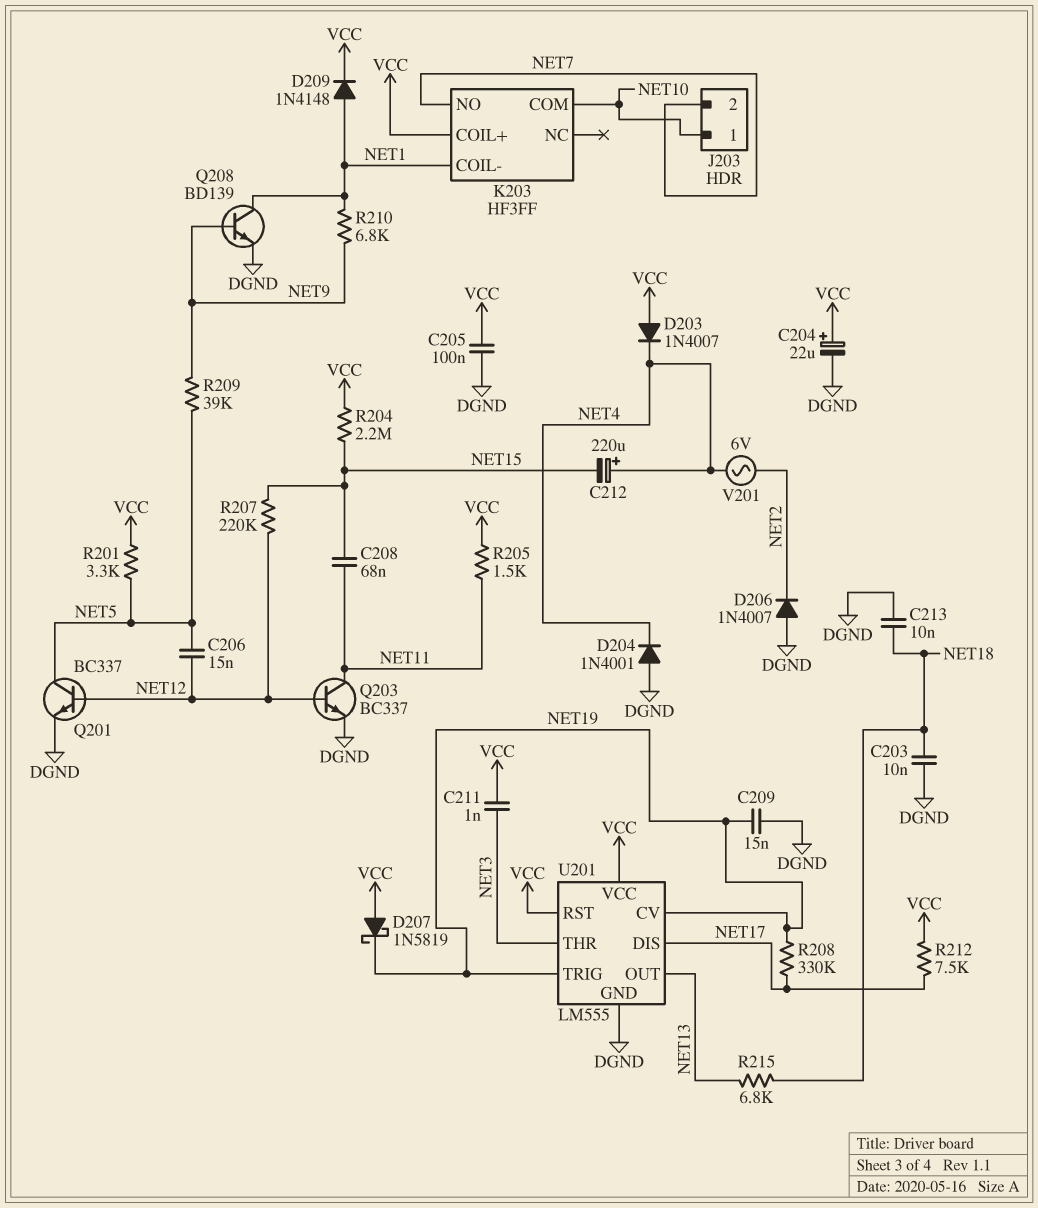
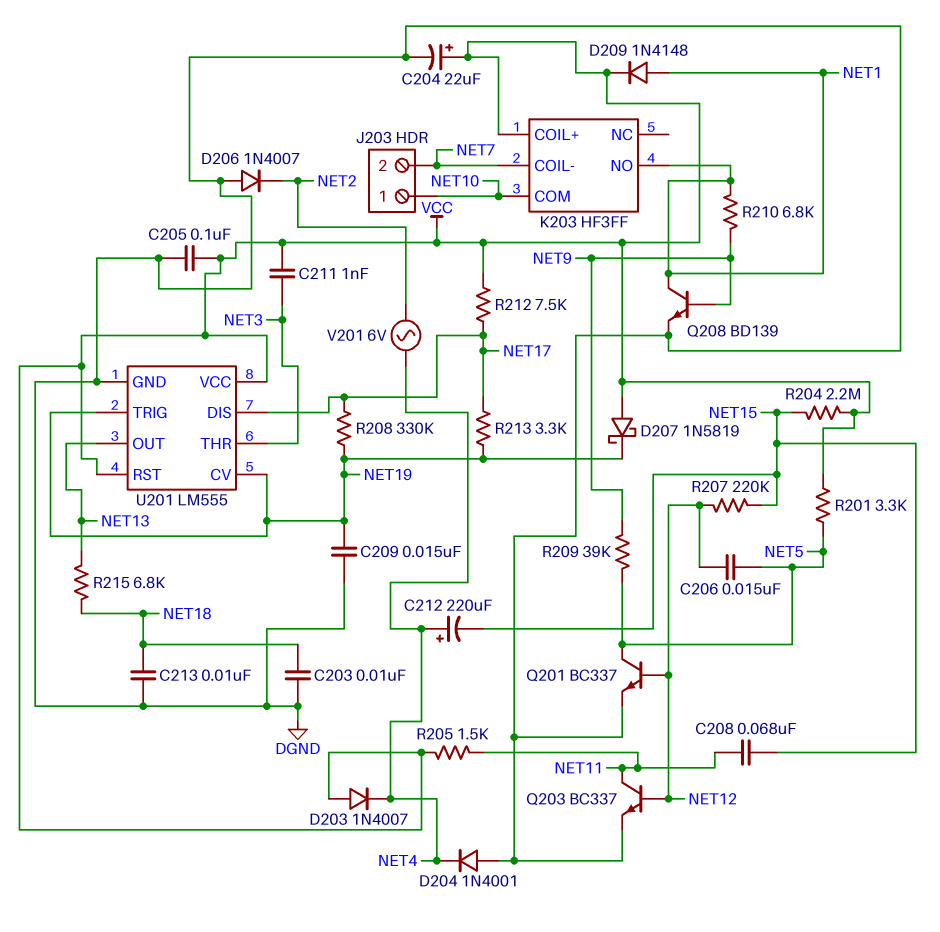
K203 pin COIL-: NET1 -> NET7
K203 pin NO: NET7 -> NET1
R213: none -> 3.3k (NET17, NET19)

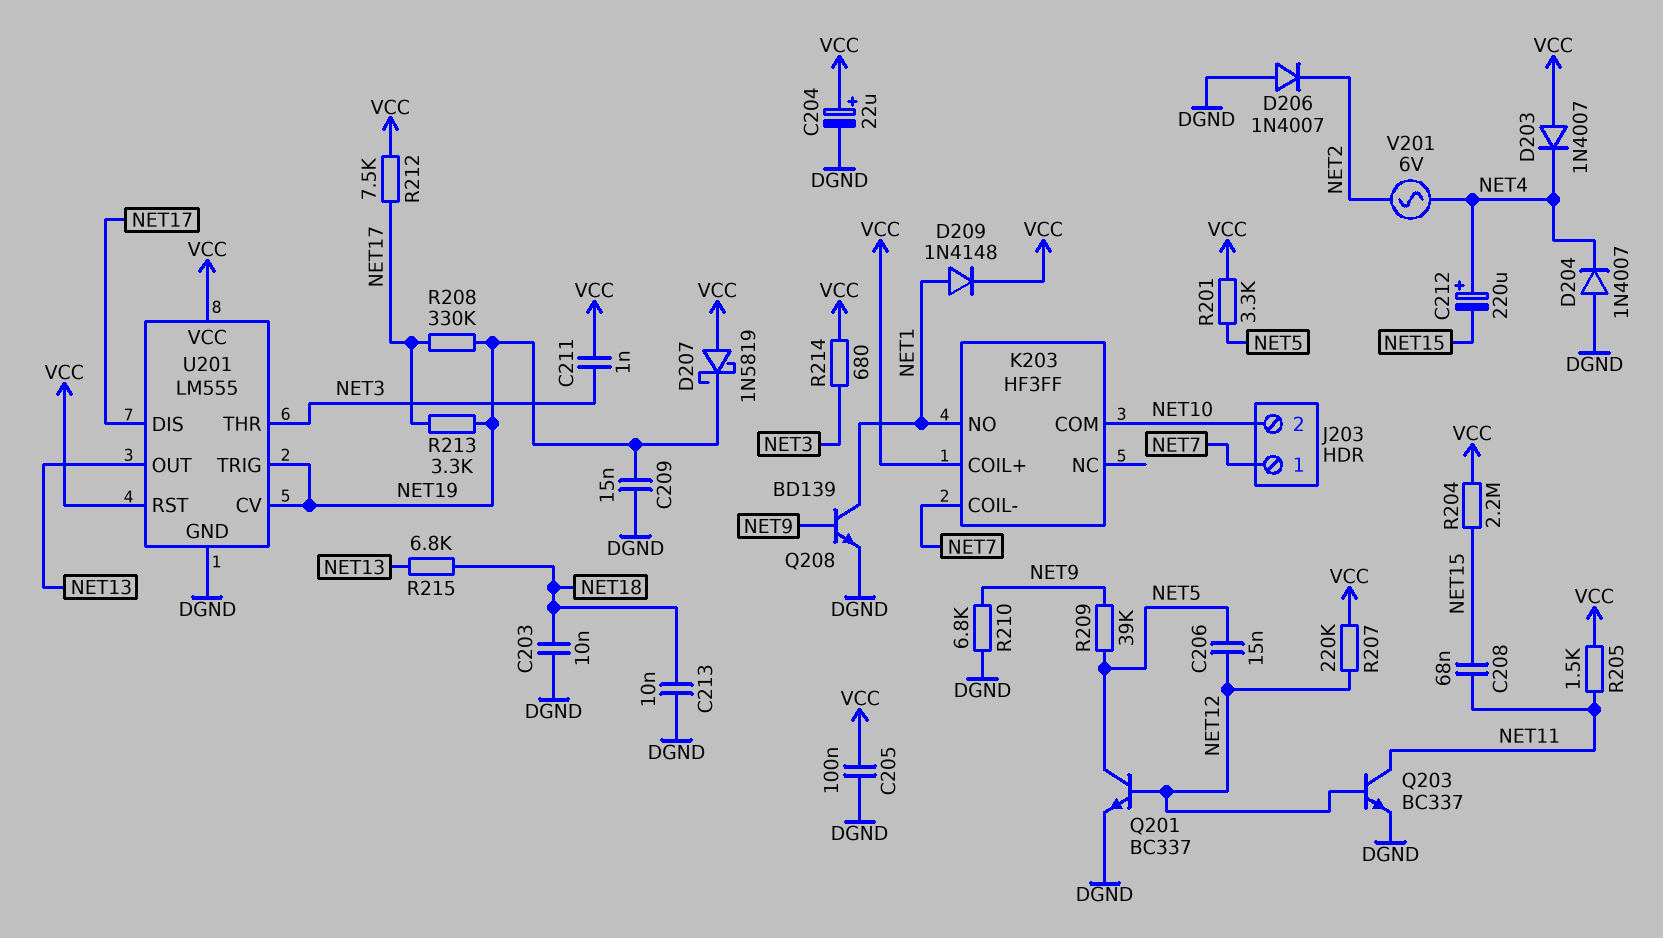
D204: diode 1N4001 (A DGND, K NET4) -> diode 1N4007 (A DGND, K NET4)
J203 pin 1: NET10 -> NET7
J203 pin 2: NET7 -> NET10
R207: 220k (NET12, NET15) -> 220k (NET12, VCC)
R210: 6.8k (NET1, NET9) -> 6.8k (DGND, NET9)
R214: none -> 680 (NET3, VCC)

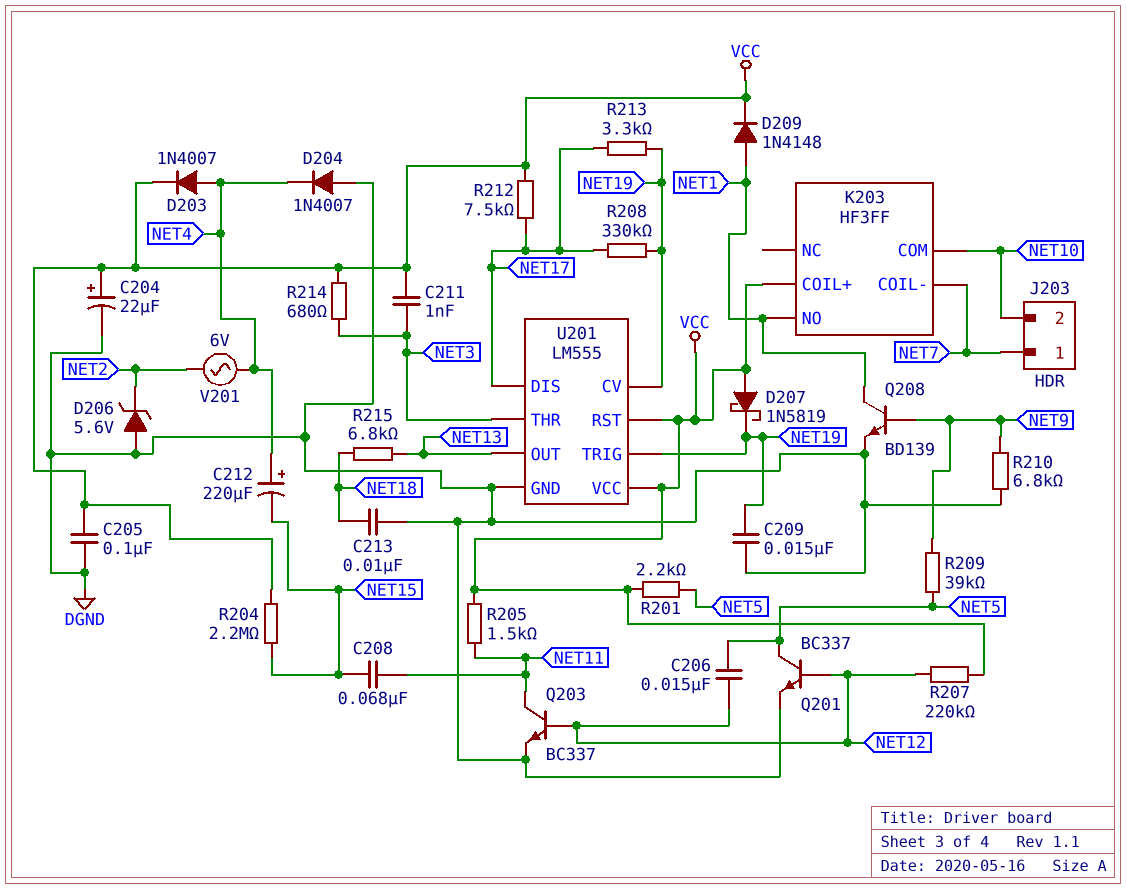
C203: 10nF (DGND, NET18) -> none
D203: diode 1N4007 (A VCC, K NET4) -> diode 1N4007 (A NET4, K VCC)
D206: diode 1N4007 (A DGND, K NET2) -> zener 5.6V (A DGND, K NET2)
R201: 3.3k (NET5, VCC) -> 2.2k (NET5, VCC)

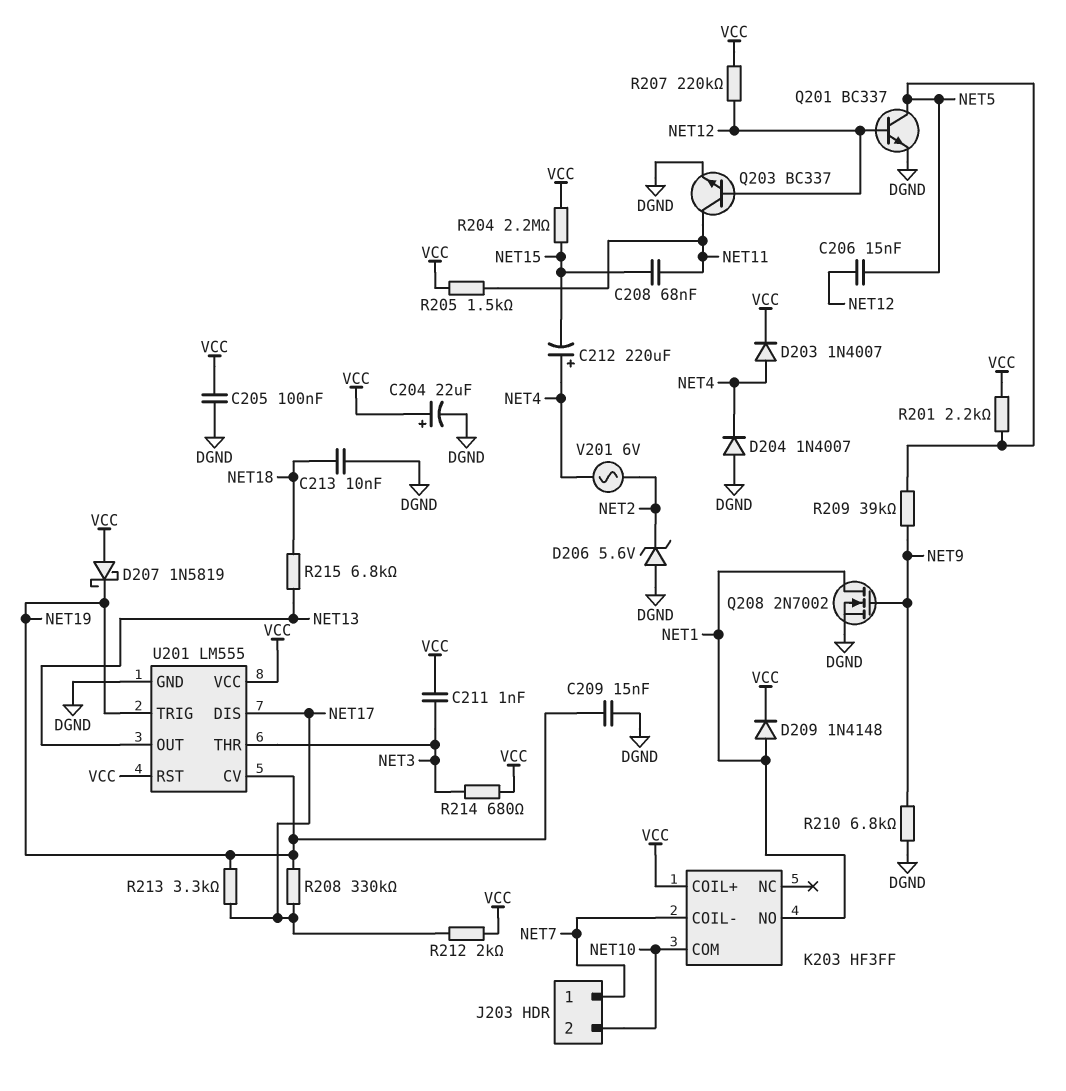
Q208: NPN BD139 (B NET9, C NET1, E DGND) -> NMOS 2N7002 (G NET9, D NET1, S DGND)
R212: 7.5k (NET17, VCC) -> 2k (NET17, VCC)

